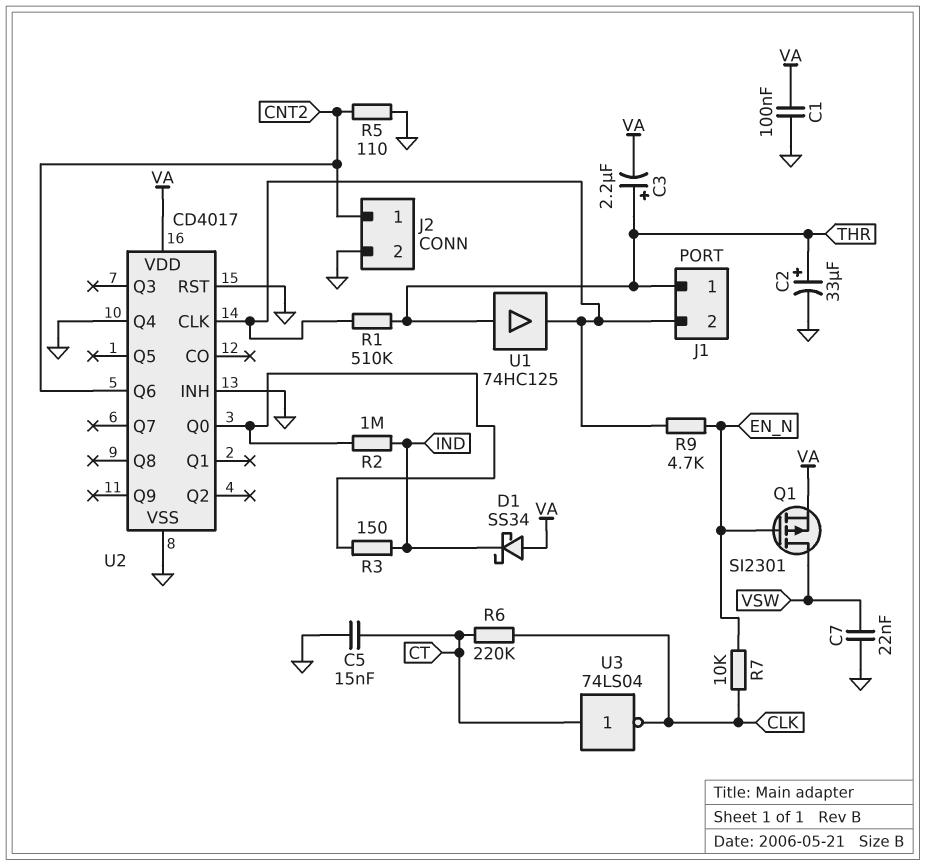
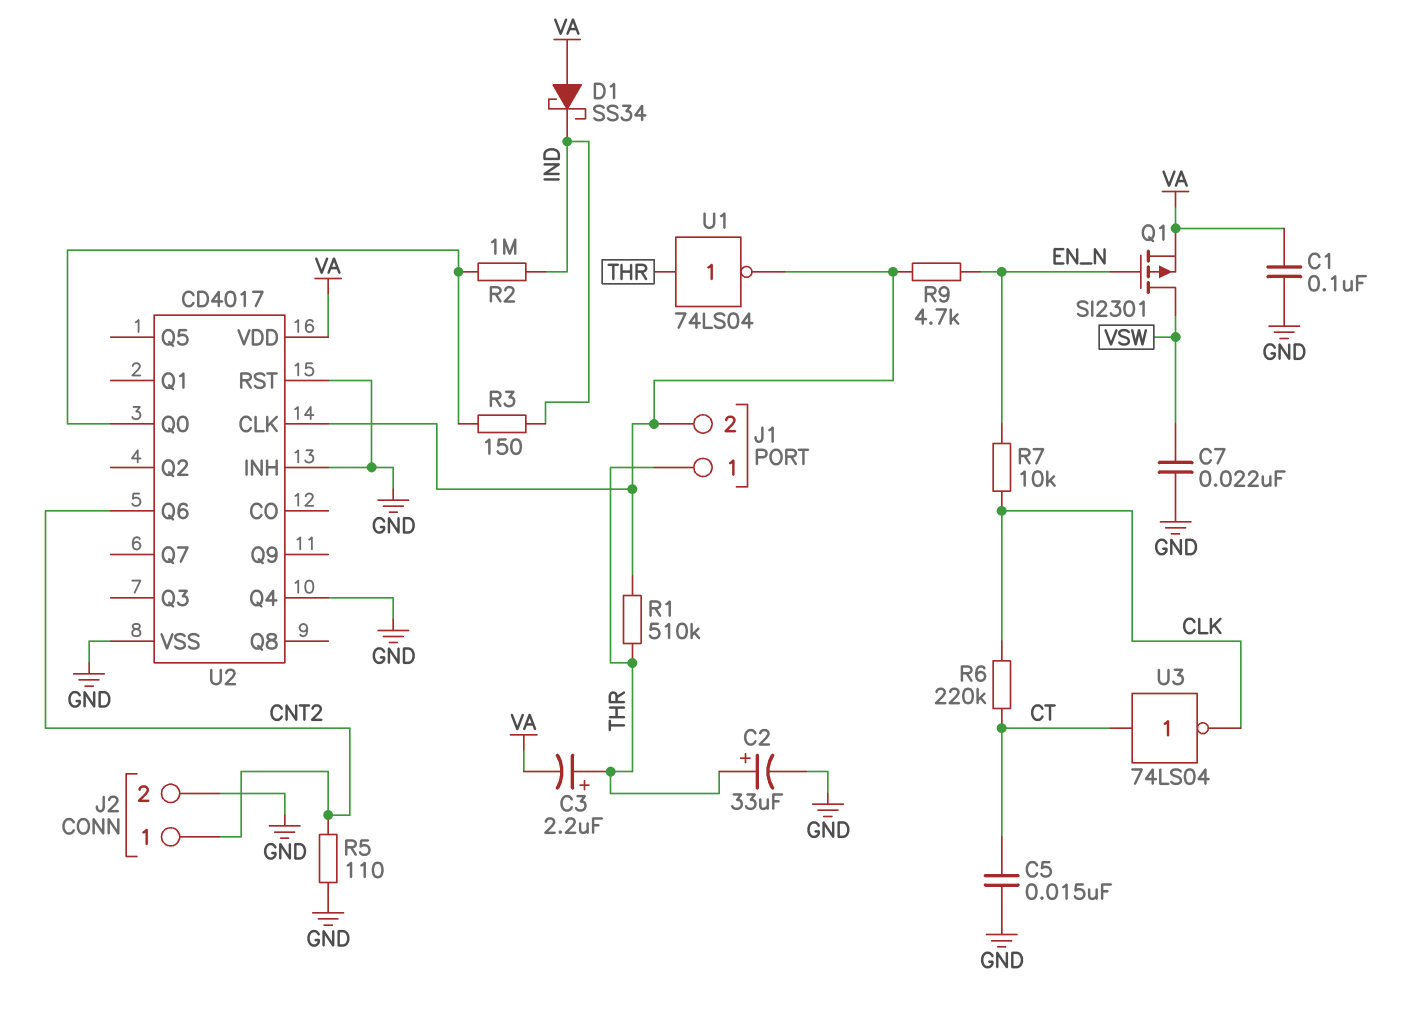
U1: buffer 74HC125 (in THR, out J1/2) -> NOT 74LS04 (in THR, out J1/2)

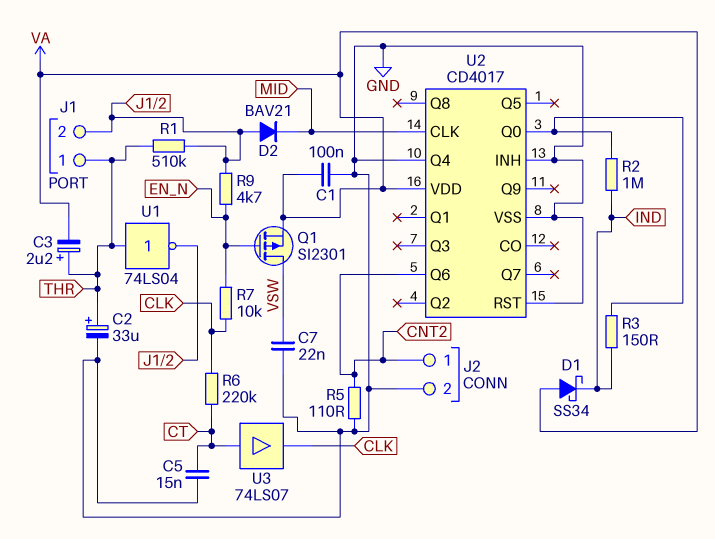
D2: none -> diode BAV21 (A J1/2, K MID)
U2 pin CLK: J1/2 -> MID
U3: NOT 74LS04 (in CT, out CLK) -> buffer 74LS07 (in CT, out CLK)

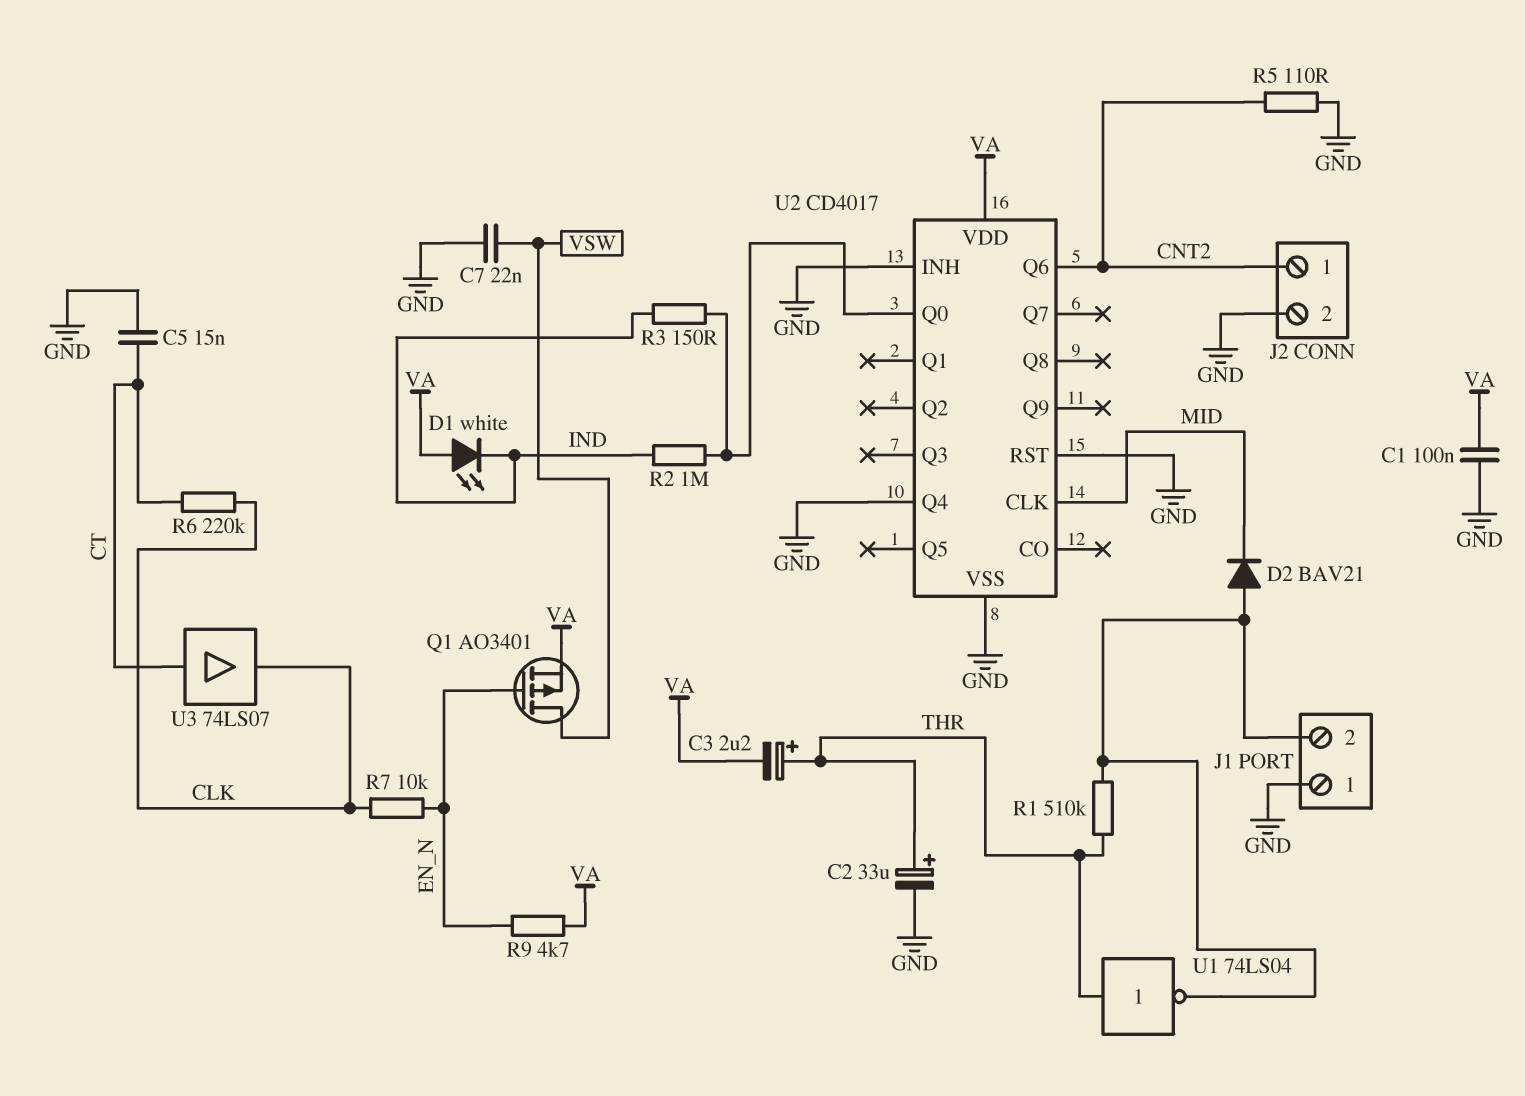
D1: schottky SS34 (A VA, K IND) -> LED white (A VA, K IND)
J1 pin 1: THR -> GND
Q1: PMOS SI2301 (G EN_N, D VSW, S VA) -> PMOS AO3401 (G EN_N, D VSW, S VA)
R9: 4.7k (EN_N, J1/2) -> 4.7k (EN_N, VA)

